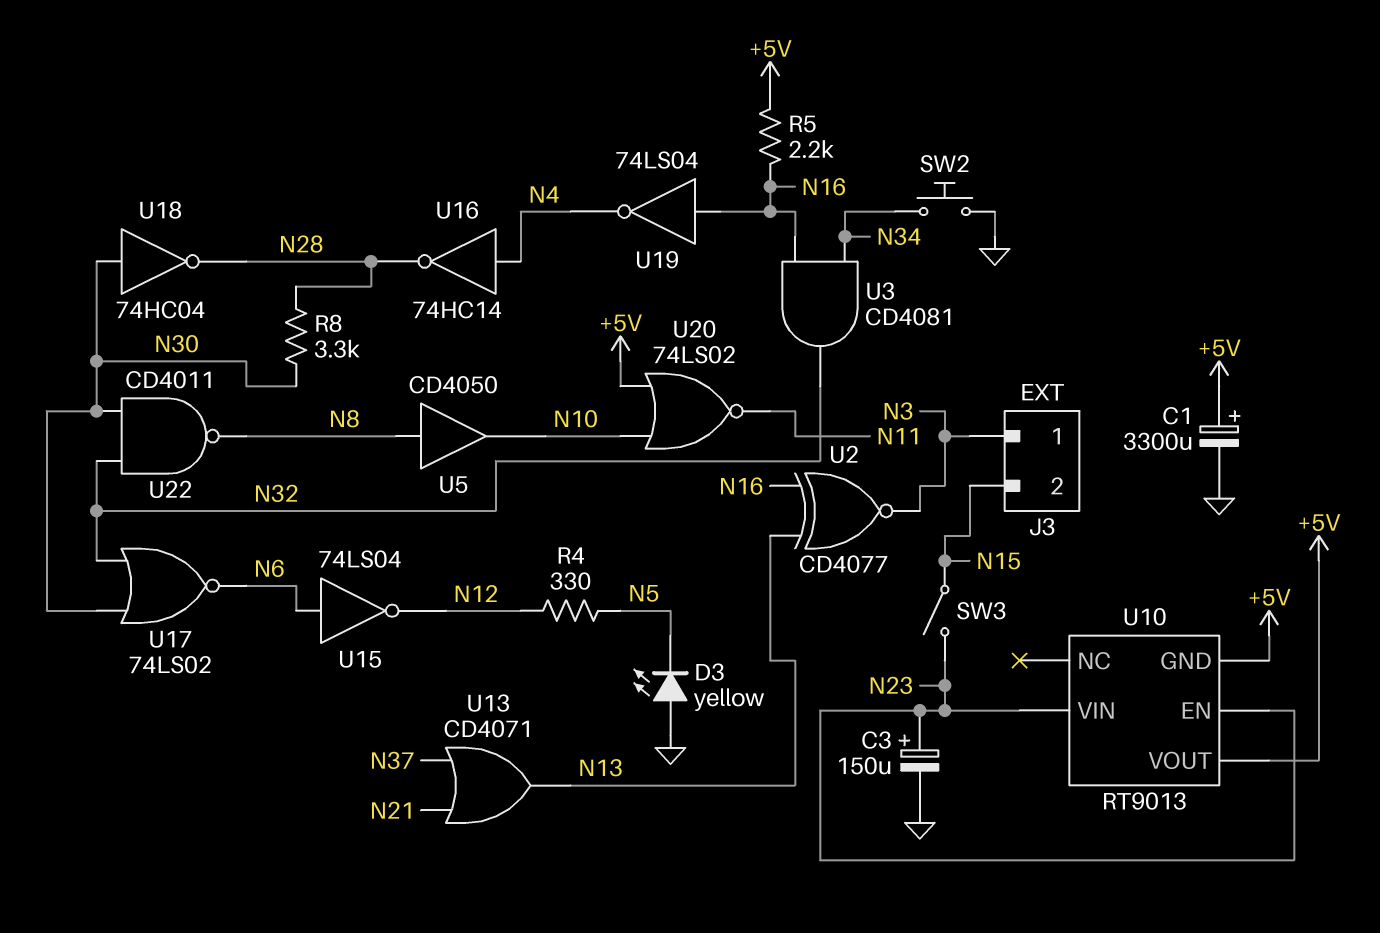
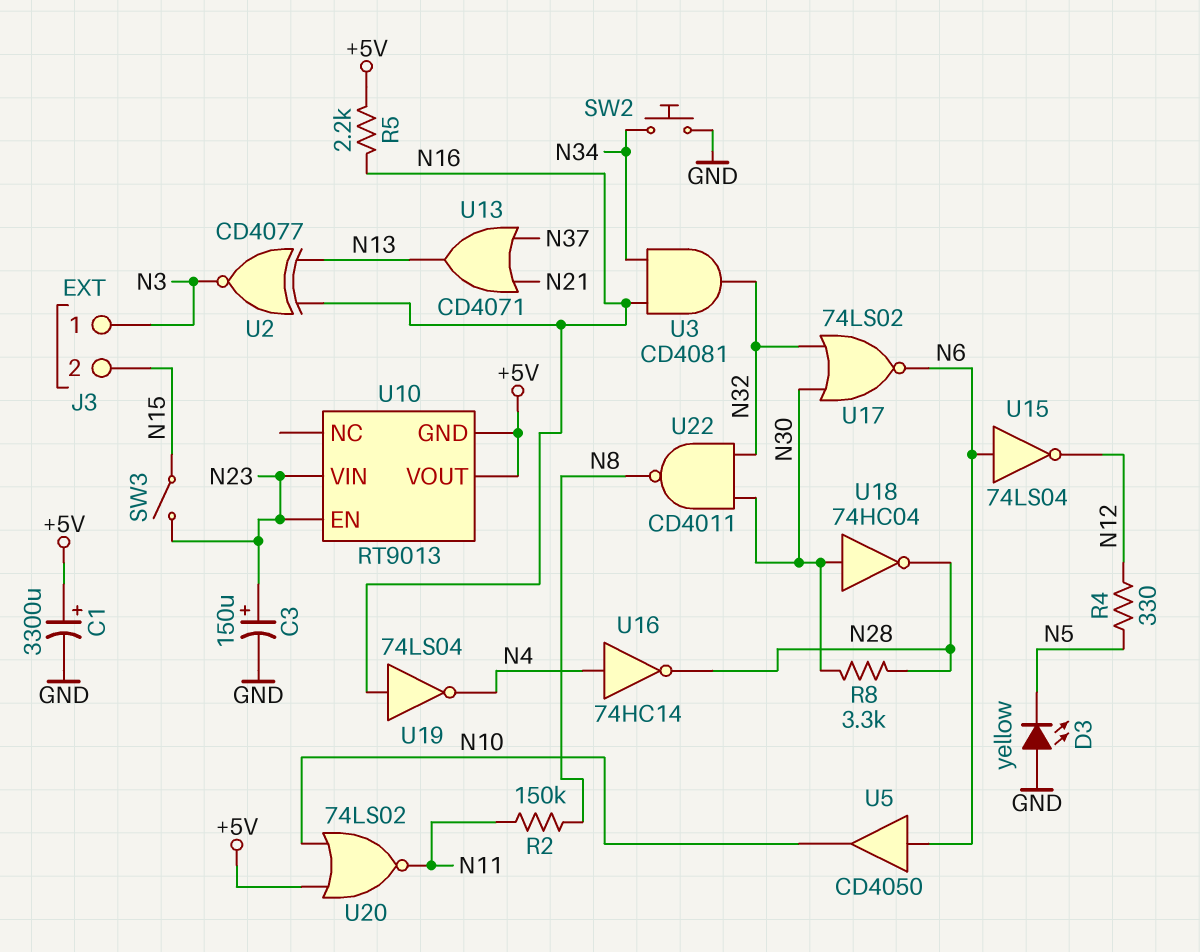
R2: none -> 150k (N8, N11)
U5: buffer CD4050 (in N8, out N10) -> buffer CD4050 (in N6, out N10)

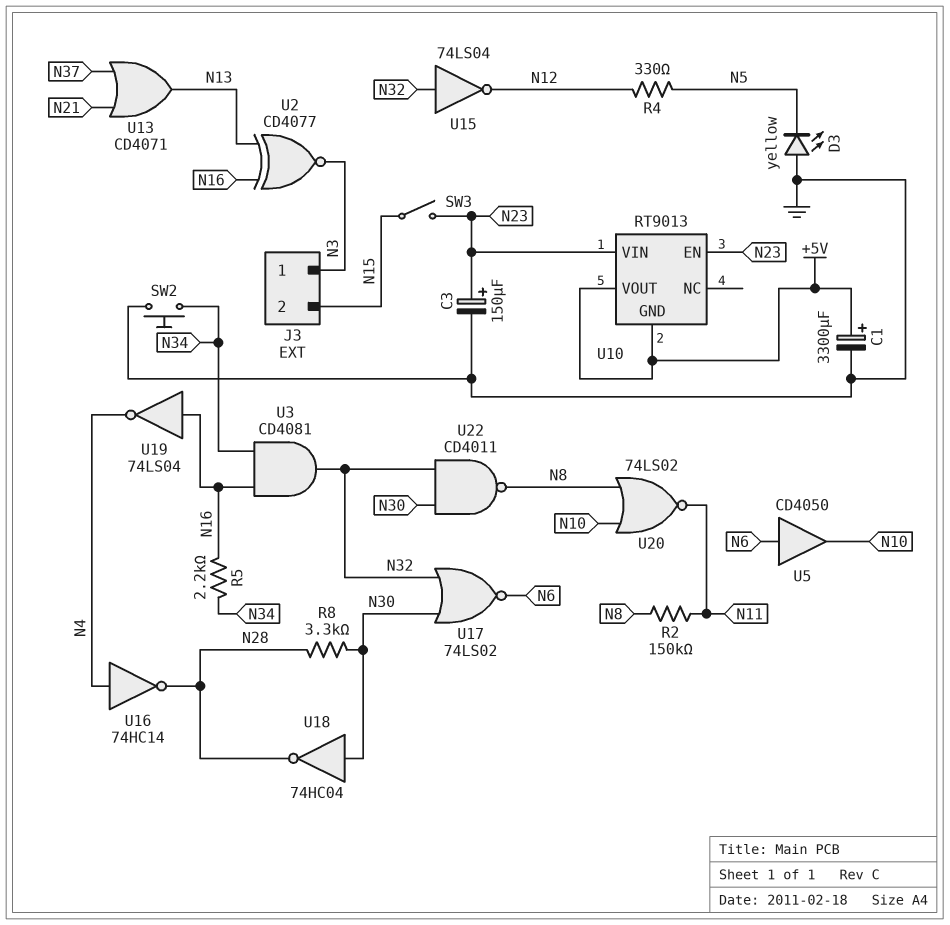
R5: 2.2k (+5V, N16) -> 2.2k (N16, N34)
U15: NOT 74LS04 (in N6, out N12) -> NOT 74LS04 (in N32, out N12)
U20: NOR 74LS02 (in +5V, in N10, out N11) -> NOR 74LS02 (in N8, in N10, out N11)

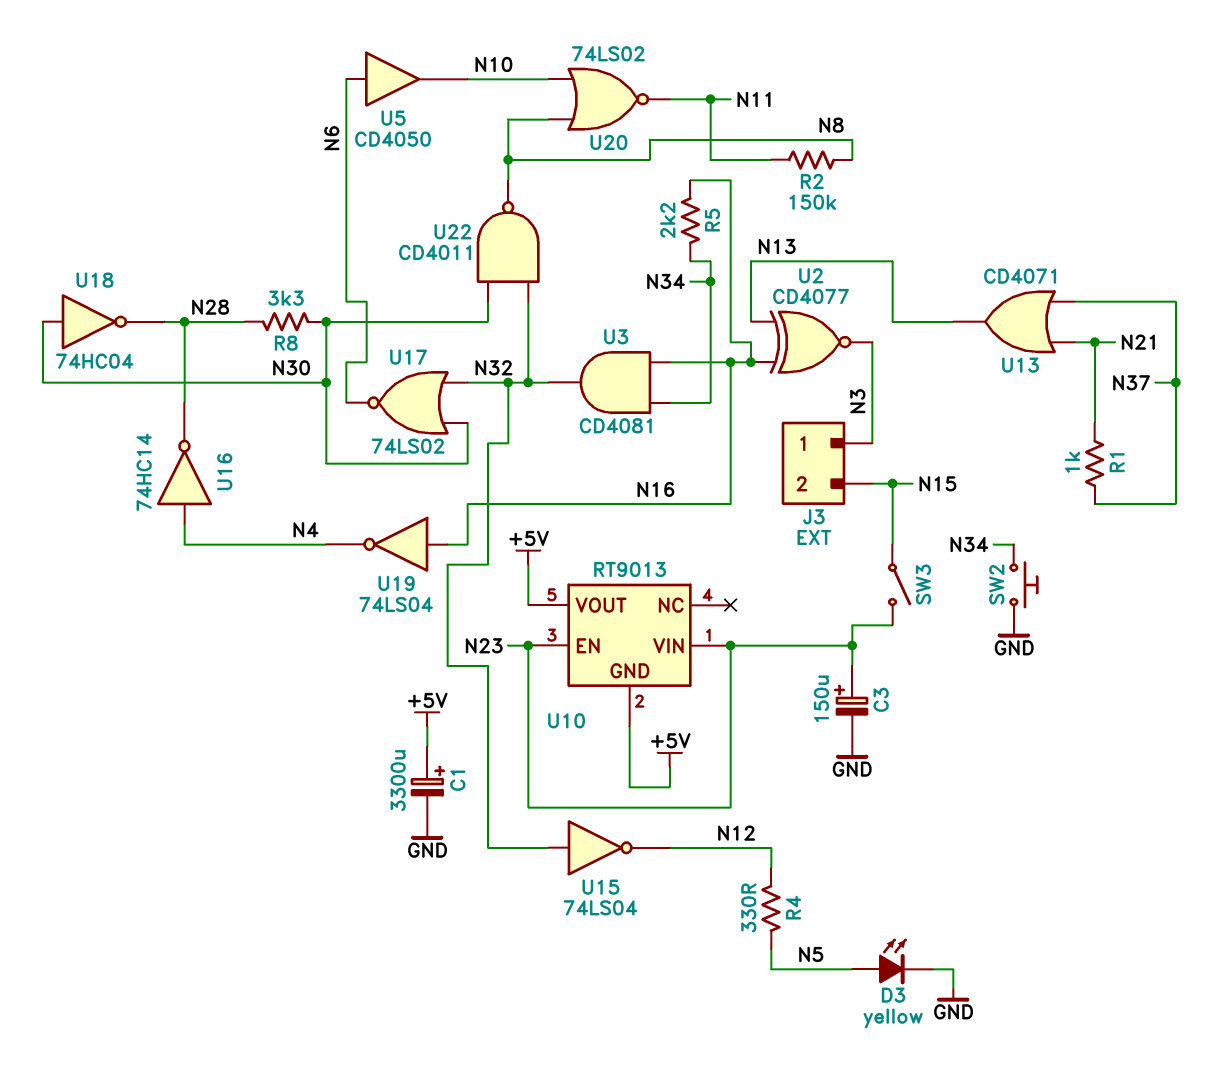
D3: LED yellow (A GND, K N5) -> LED yellow (A N5, K GND)
R1: none -> 1k (N21, N37)

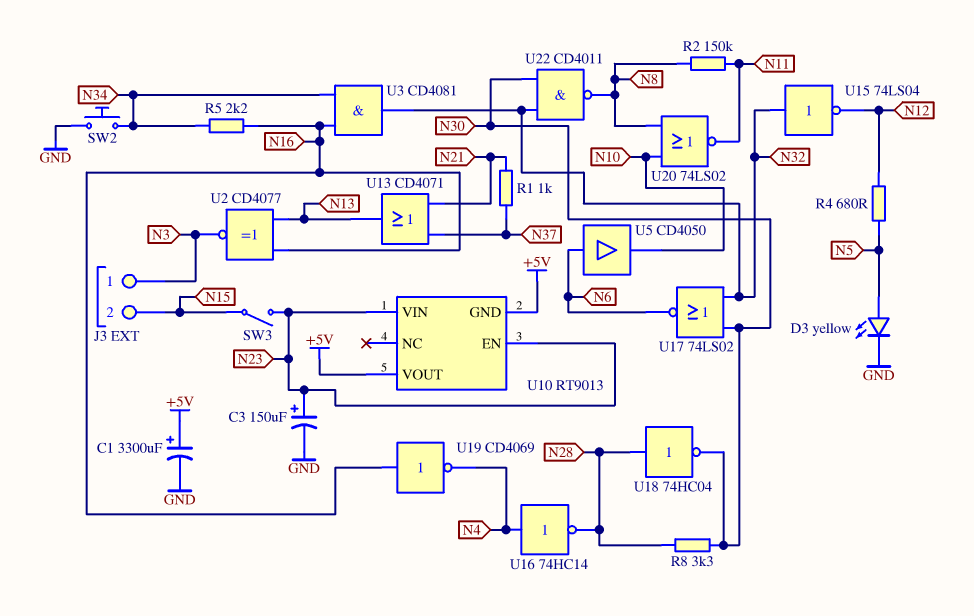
R4: 330 (N5, N12) -> 680 (N5, N12)
U18: NOT 74HC04 (in N30, out N28) -> NOT 74HC04 (in N28, out N30)
U19: NOT 74LS04 (in N16, out N4) -> NOT CD4069 (in N16, out N4)

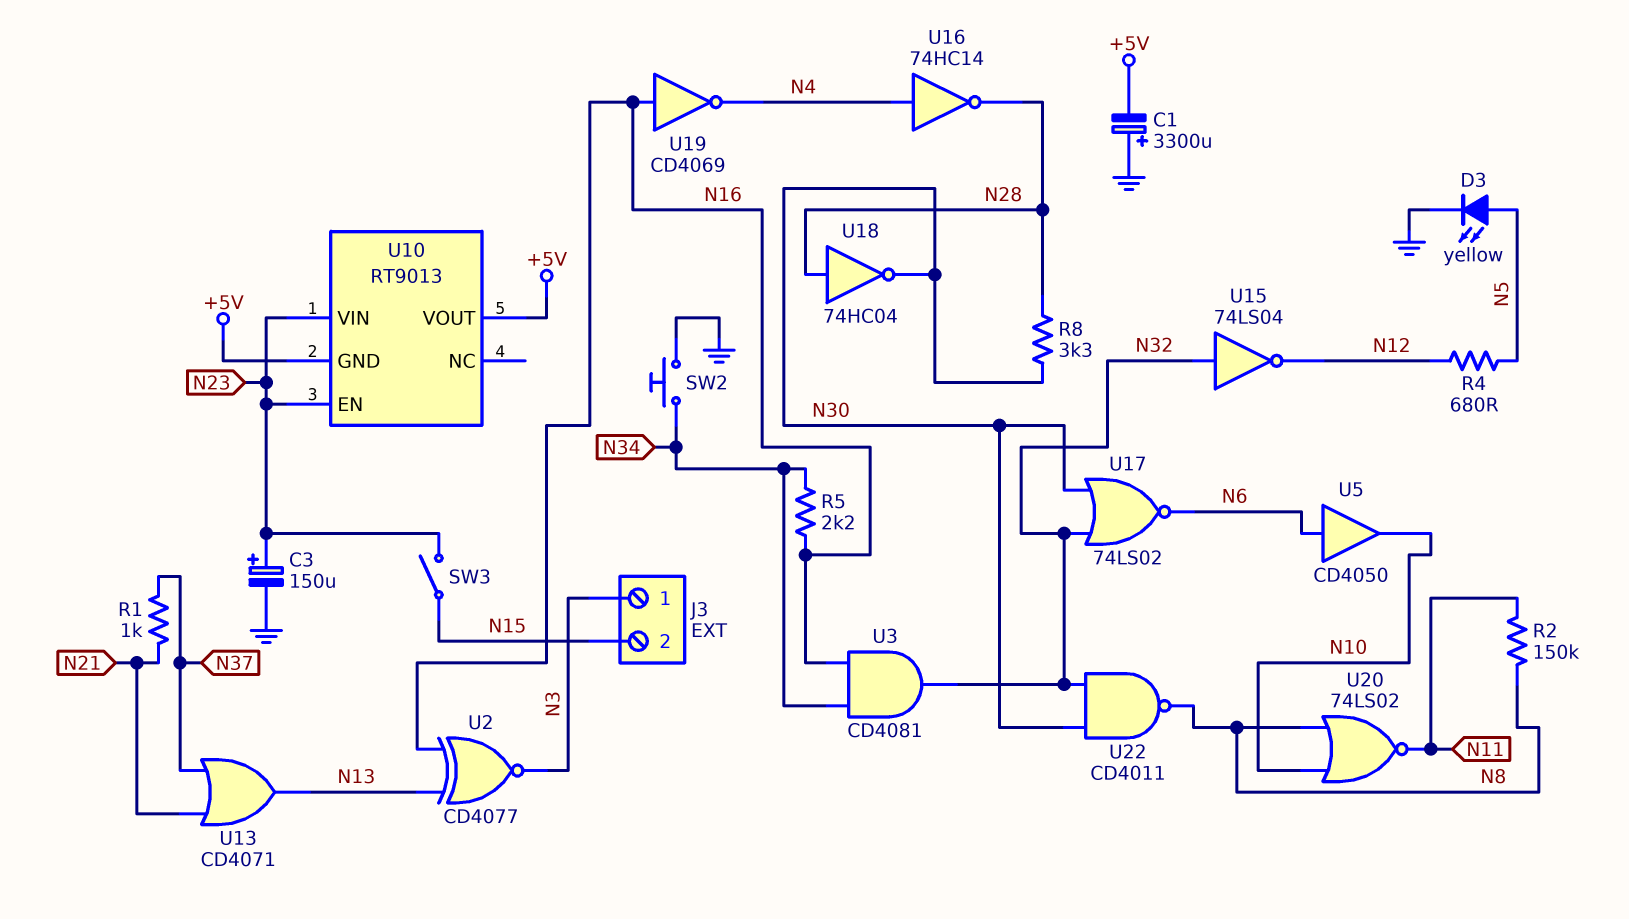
C1: 3300uF (plus +5V, minus GND) -> 3300uF (plus GND, minus +5V)

